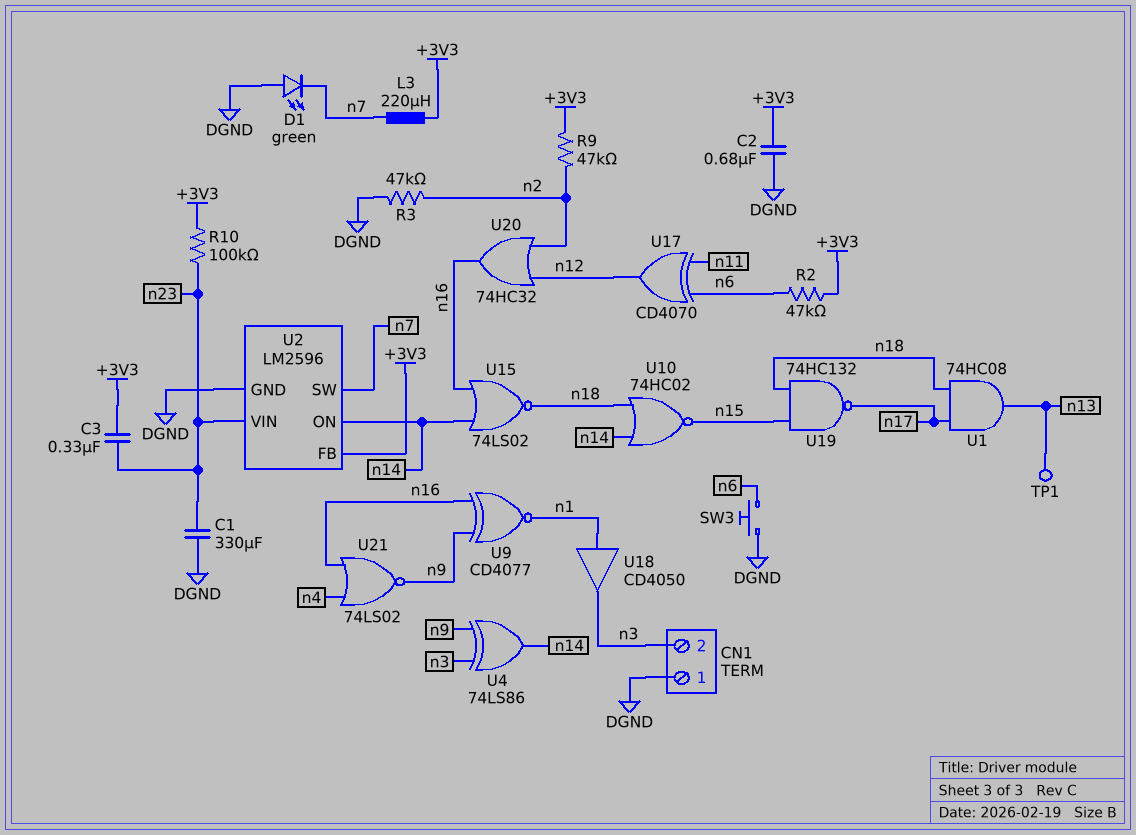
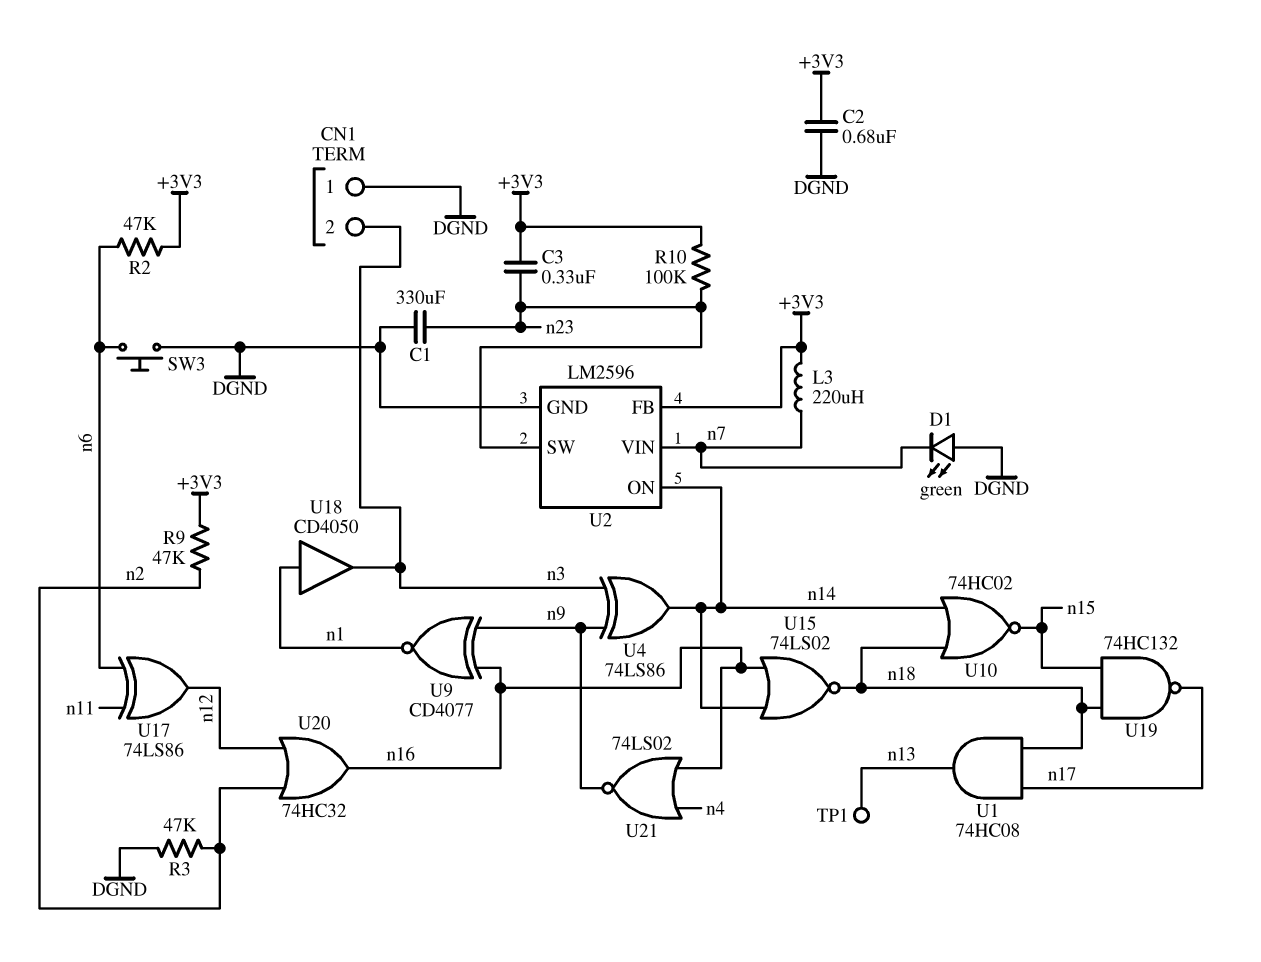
U2 pin SW: n7 -> n23
U2 pin VIN: n23 -> n7
U17: XOR CD4070 (in n6, in n11, out n12) -> XOR 74LS86 (in n6, in n11, out n12)

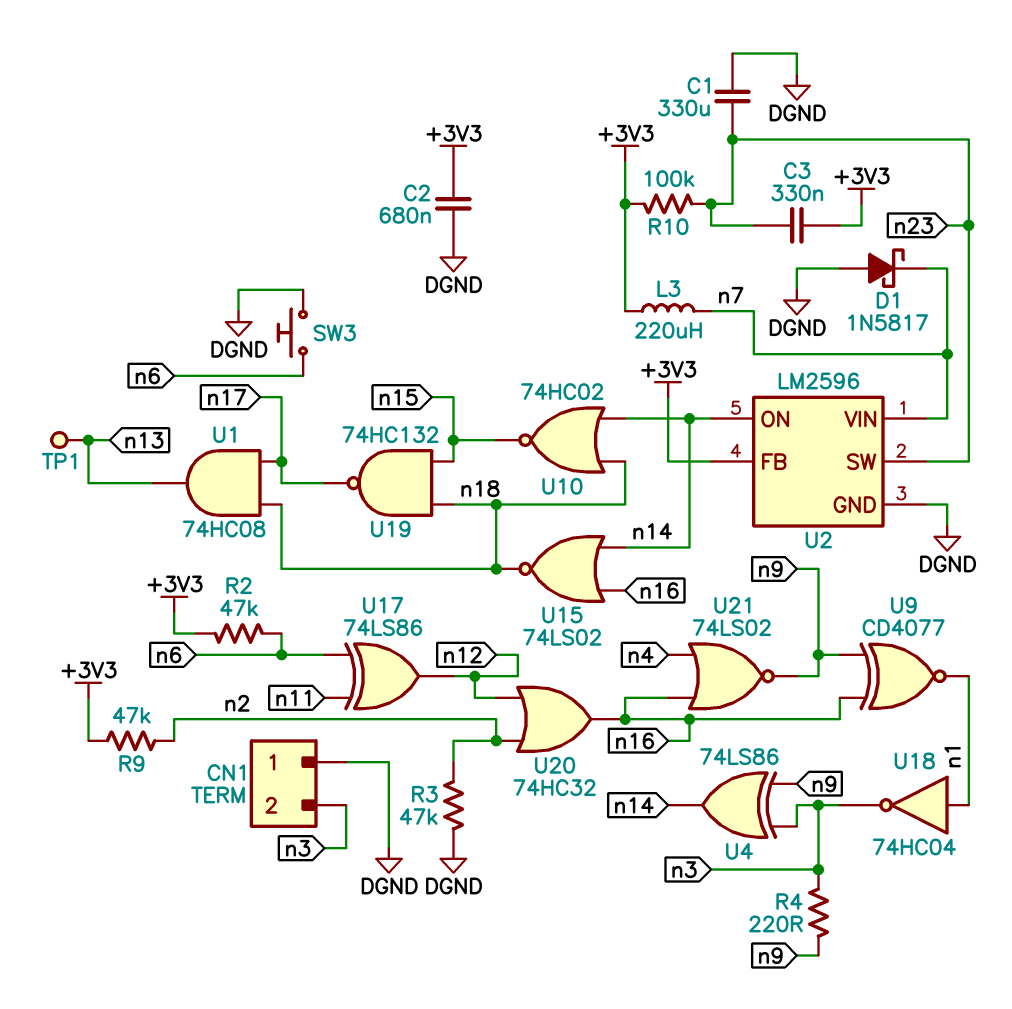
D1: LED green (A DGND, K n7) -> schottky 1N5817 (A DGND, K n7)
R4: none -> 220 (n3, n9)
U18: buffer CD4050 (in n1, out n3) -> NOT 74HC04 (in n1, out n3)

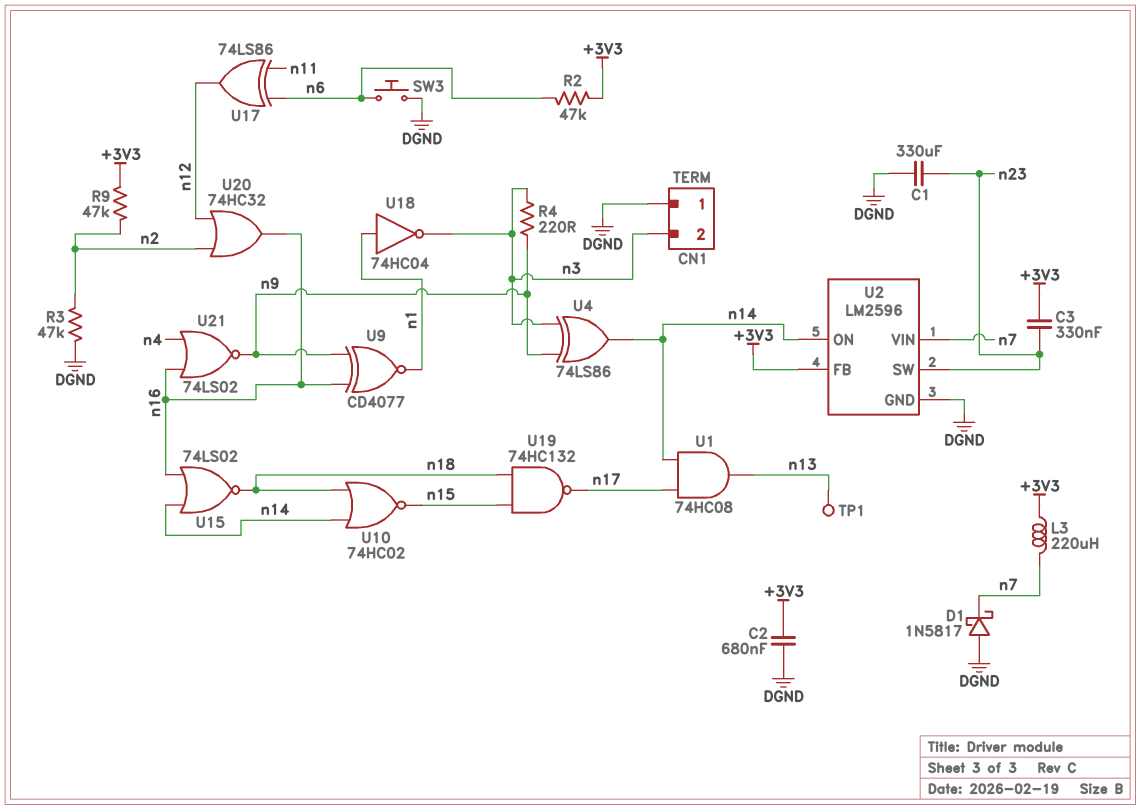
R10: 100k (+3V3, n23) -> none
U1: AND 74HC08 (in n17, in n18, out n13) -> AND 74HC08 (in n14, in n17, out n13)

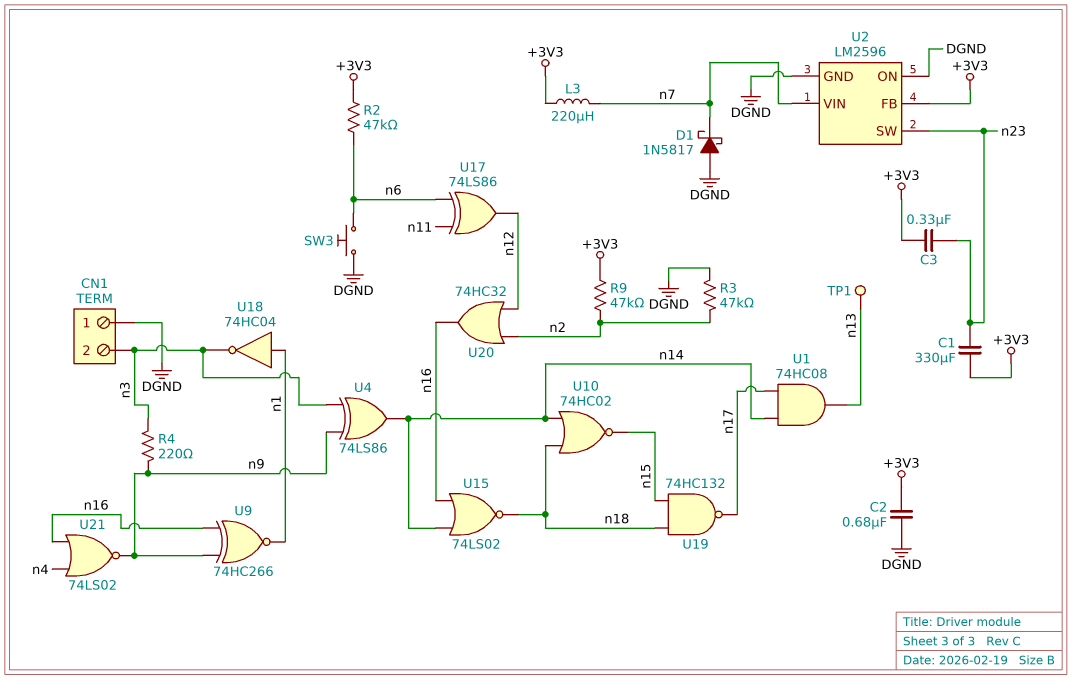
C1: 330uF (DGND, n23) -> 330uF (+3V3, n23)
U2 pin ON: n14 -> DGND
U9: XNOR CD4077 (in n9, in n16, out n1) -> XNOR 74HC266 (in n9, in n16, out n1)

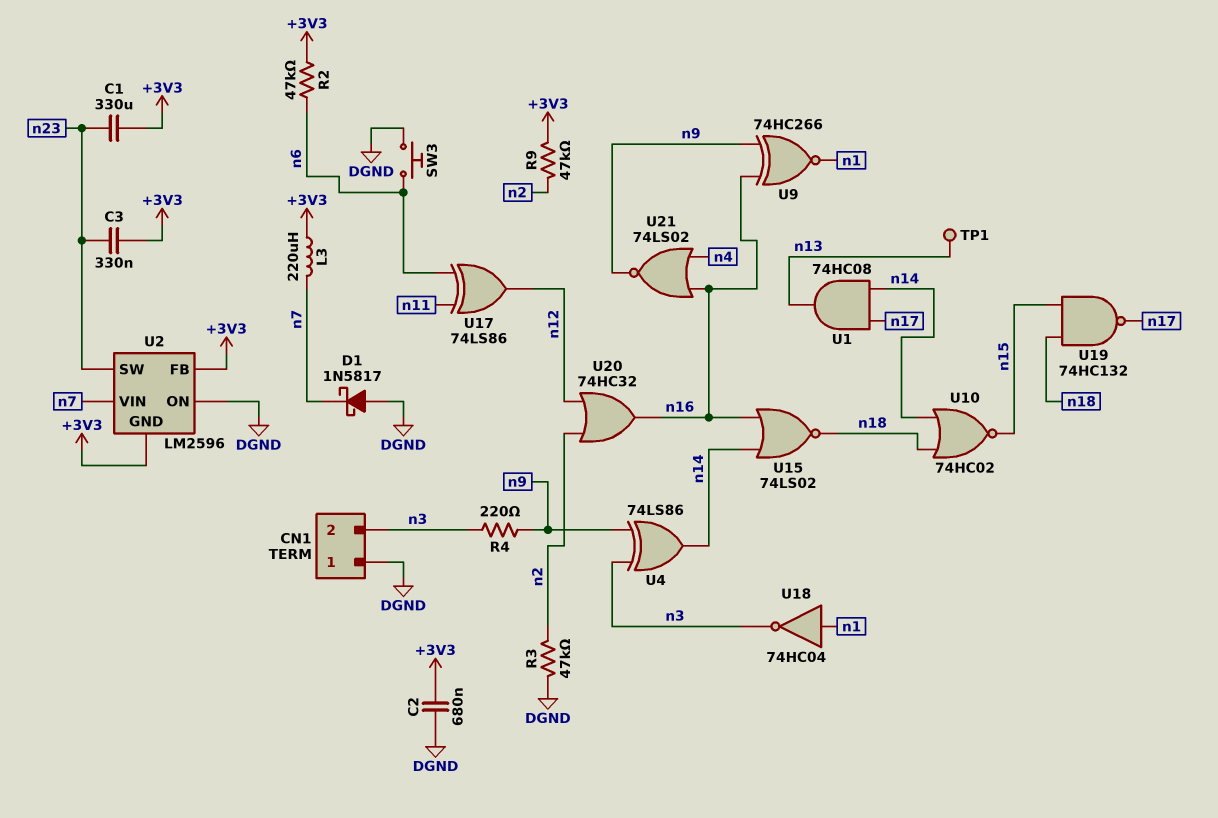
U2 pin GND: DGND -> +3V3

